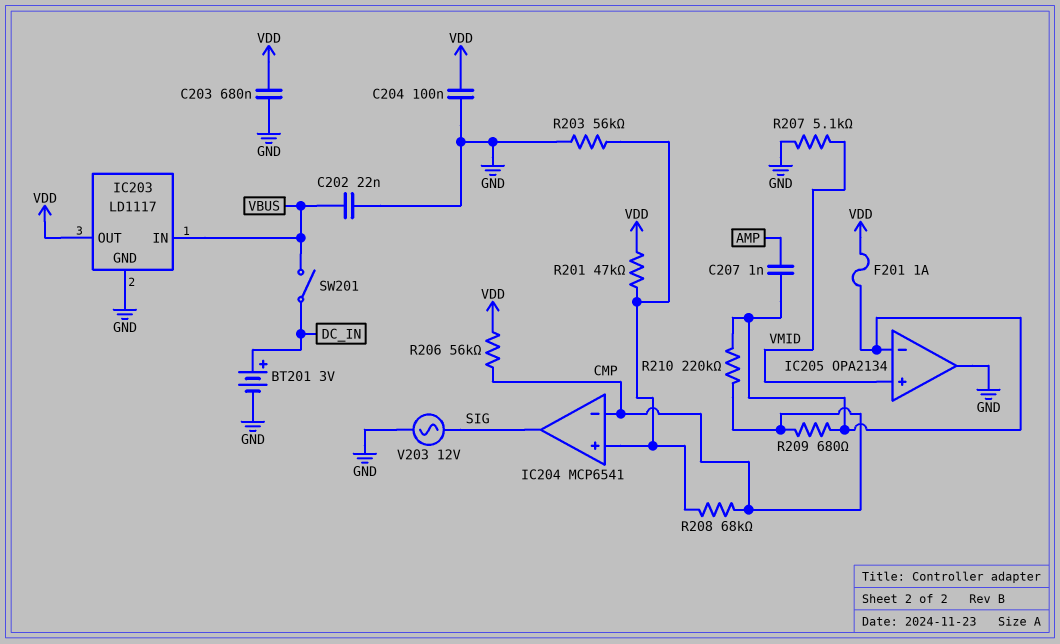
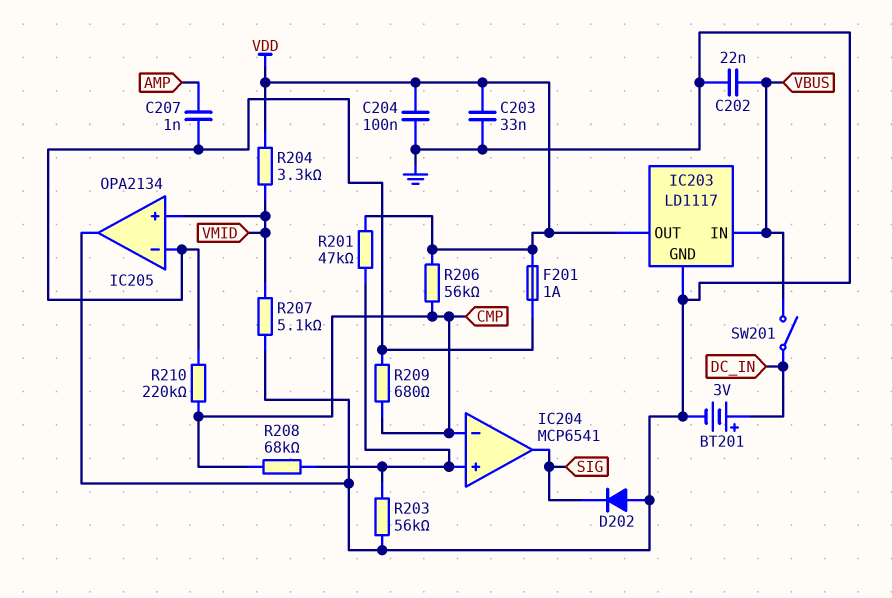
C203: 680nF (GND, VDD) -> 33nF (GND, VDD)
D202: none -> diode (A GND, K SIG)
R204: none -> 3.3k (VDD, VMID)
V203: AC 12V (GND, SIG) -> none

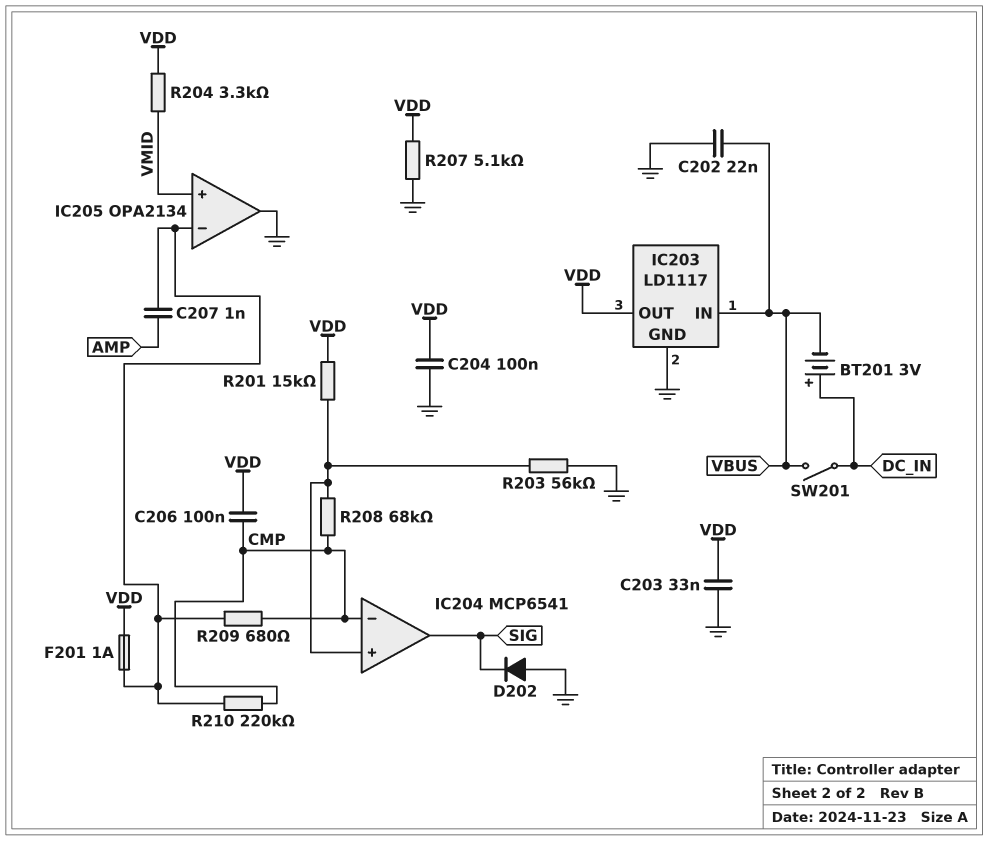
BT201: 3V (plus DC_IN, minus GND) -> 3V (plus DC_IN, minus VBUS)
C206: none -> 100nF (CMP, VDD)
R201: 47k (IC204/in+, VDD) -> 15k (IC204/in+, VDD)
R206: 56k (CMP, VDD) -> none
R207: 5.1k (GND, VMID) -> 5.1k (GND, VDD)

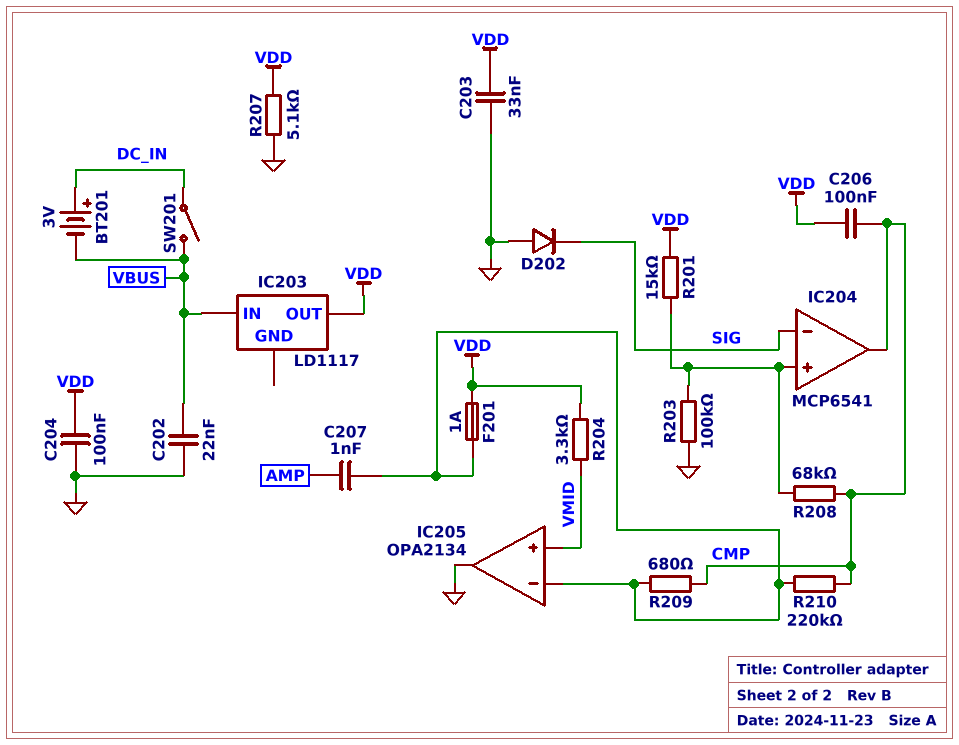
IC203 pin GND: GND -> none
IC204 pin in-: CMP -> SIG
IC204 pin out: SIG -> CMP
R203: 56k (GND, IC204/in+) -> 100k (GND, IC204/in+)

